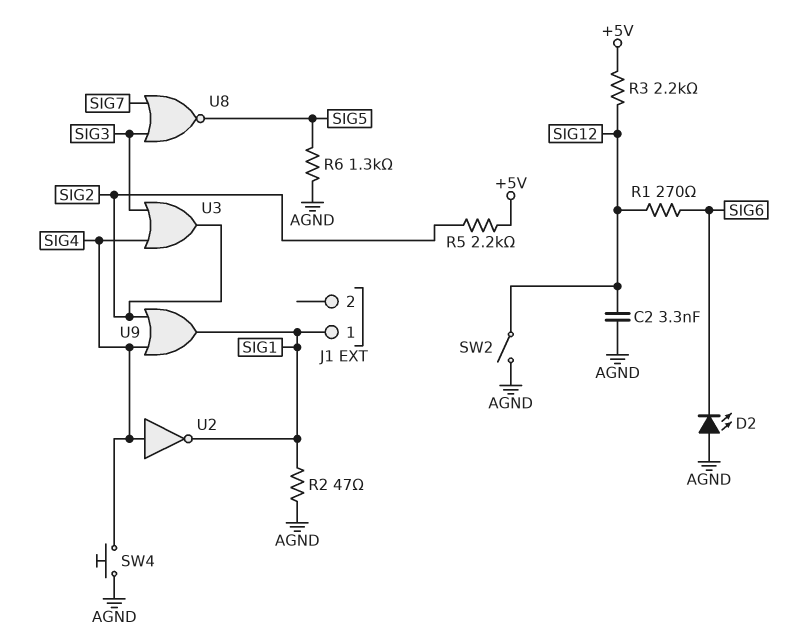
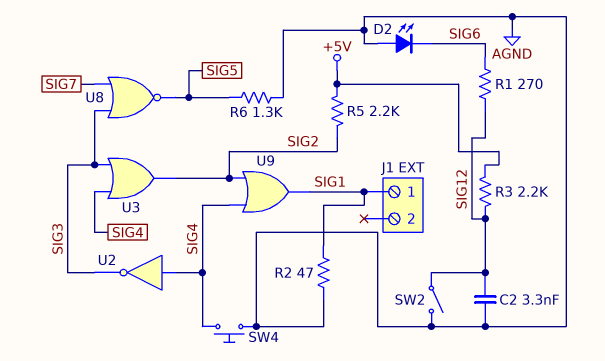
U2: NOT (in SIG4, out SIG1) -> NOT (in SIG4, out SIG3)

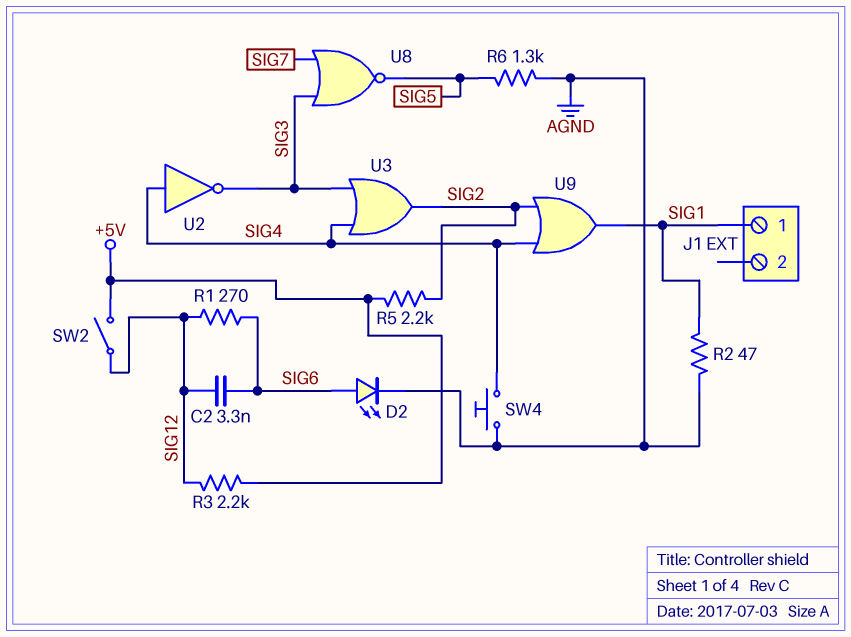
C2: 3.3nF (AGND, SIG12) -> 3.3nF (SIG6, SIG12)
D2: LED (A AGND, K SIG6) -> LED (A SIG6, K AGND)
SW2: switch (AGND, SIG12) -> switch (+5V, SIG12)

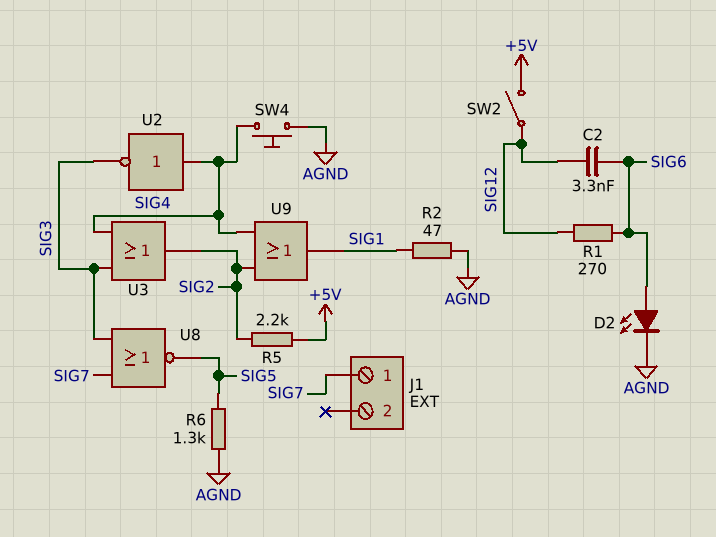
J1 pin 1: SIG1 -> SIG7
R3: 2.2k (+5V, SIG12) -> none

